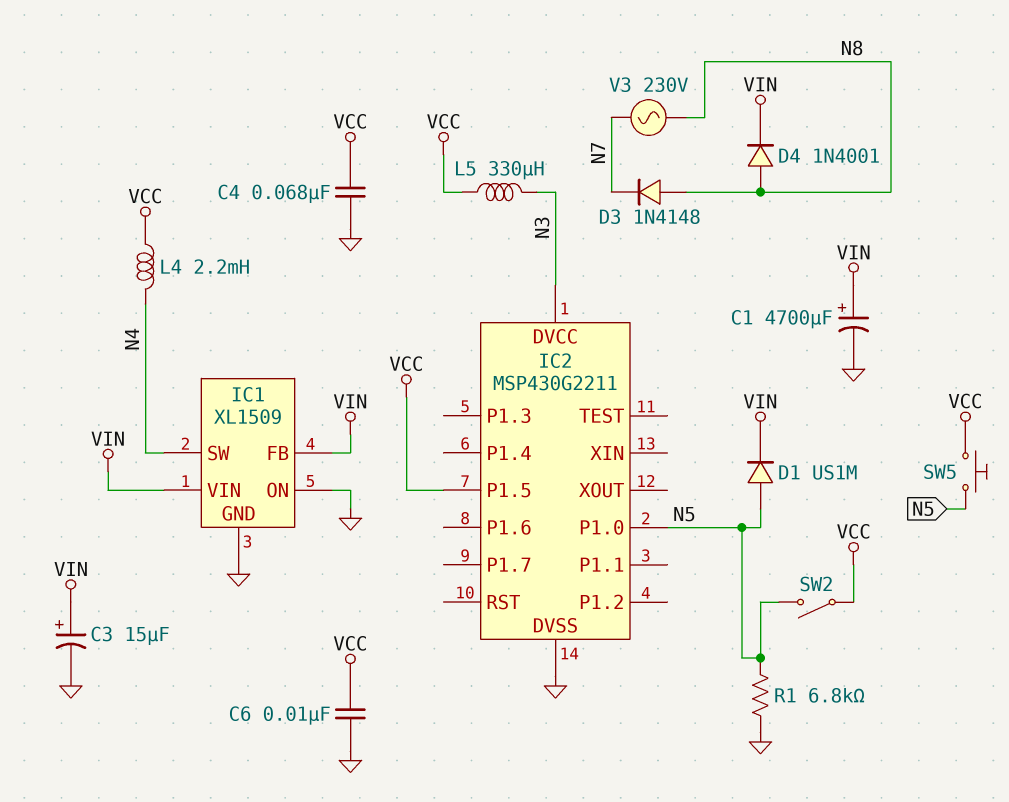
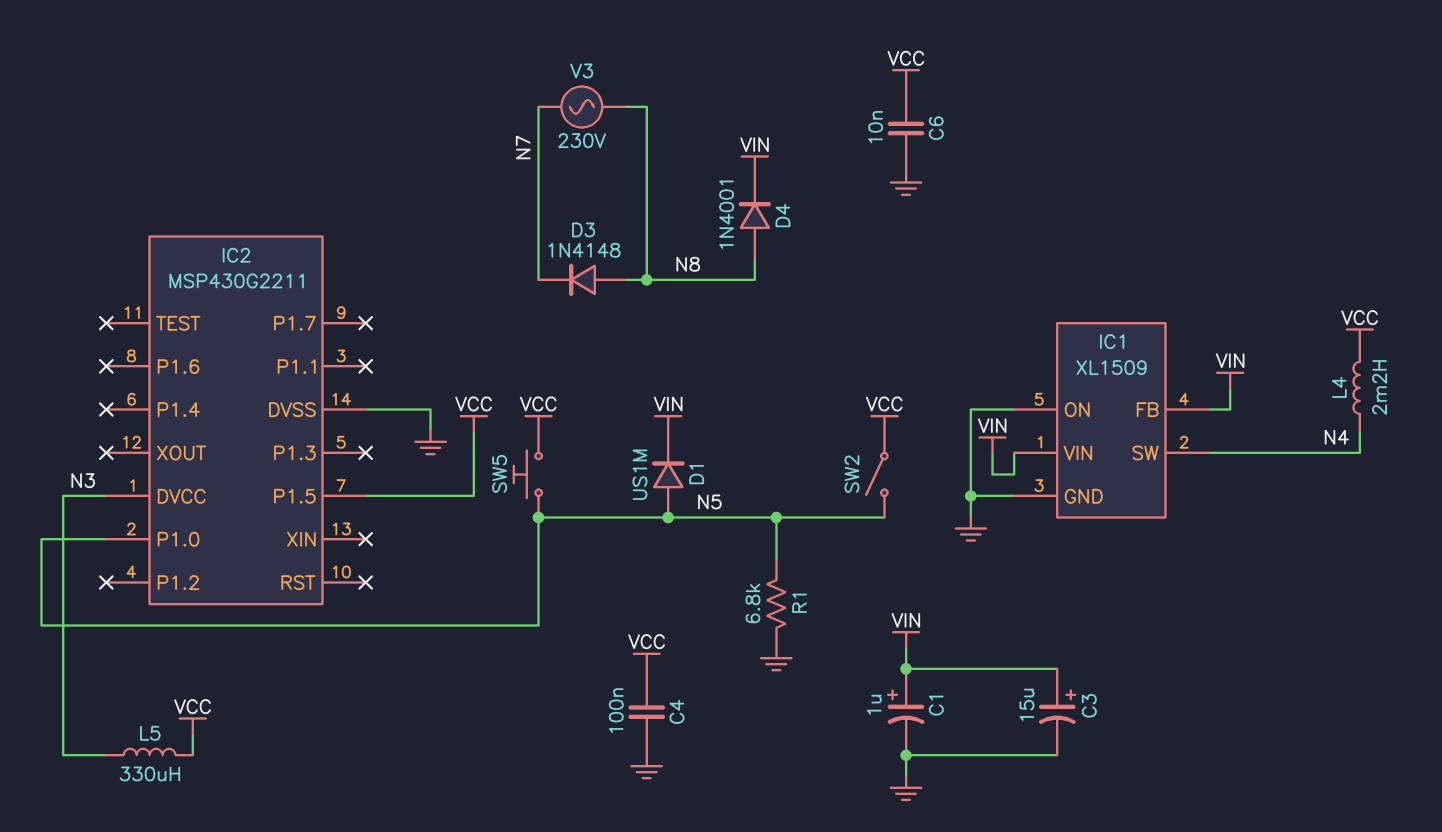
C1: 4700uF (plus VIN, minus GND) -> 1uF (plus VIN, minus GND)
C4: 68nF (GND, VCC) -> 100nF (GND, VCC)

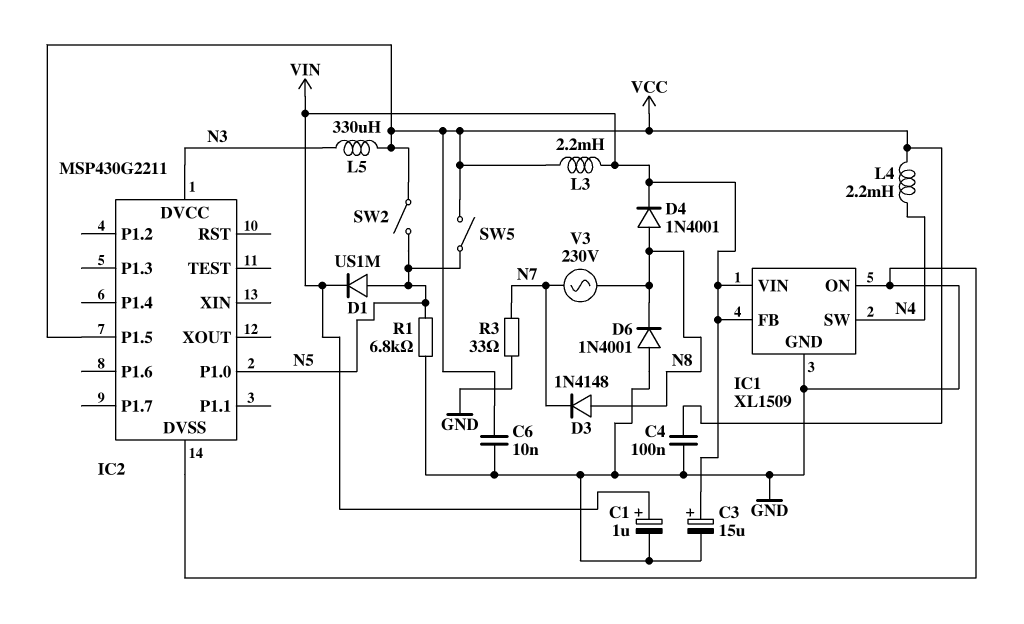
D6: none -> diode 1N4001 (A GND, K N8)
L3: none -> 2.2mH (VCC, VIN)
R3: none -> 33 (GND, N7)
SW5: button (N5, VCC) -> switch (N5, VCC)

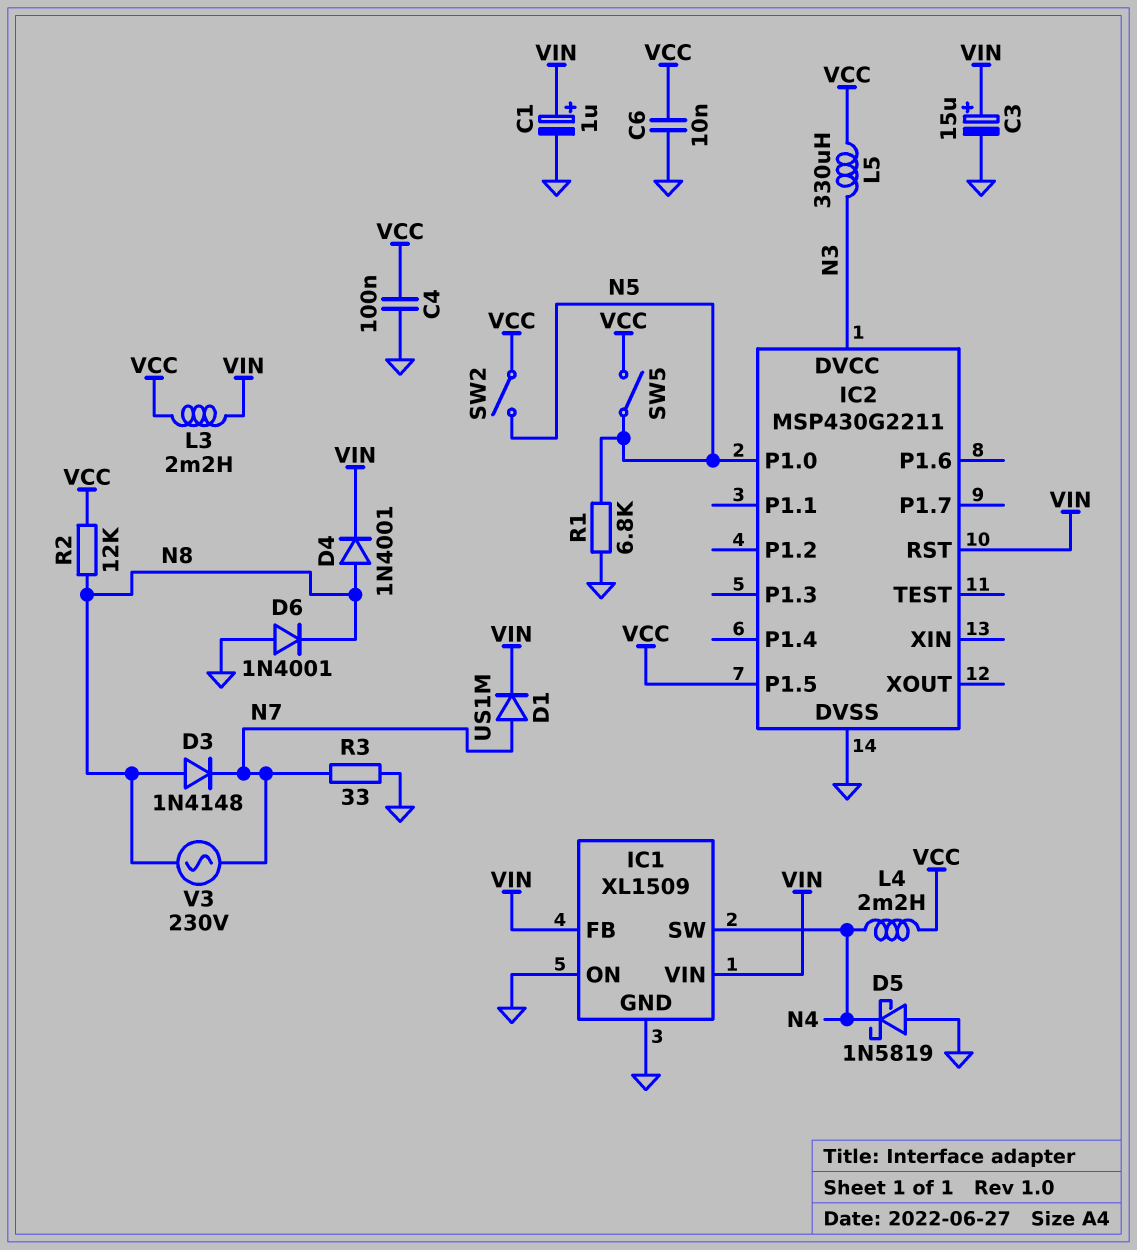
D1: diode US1M (A N5, K VIN) -> diode US1M (A N7, K VIN)
D5: none -> schottky 1N5819 (A GND, K N4)
IC2 pin RST: none -> VIN
R2: none -> 12k (N8, VCC)

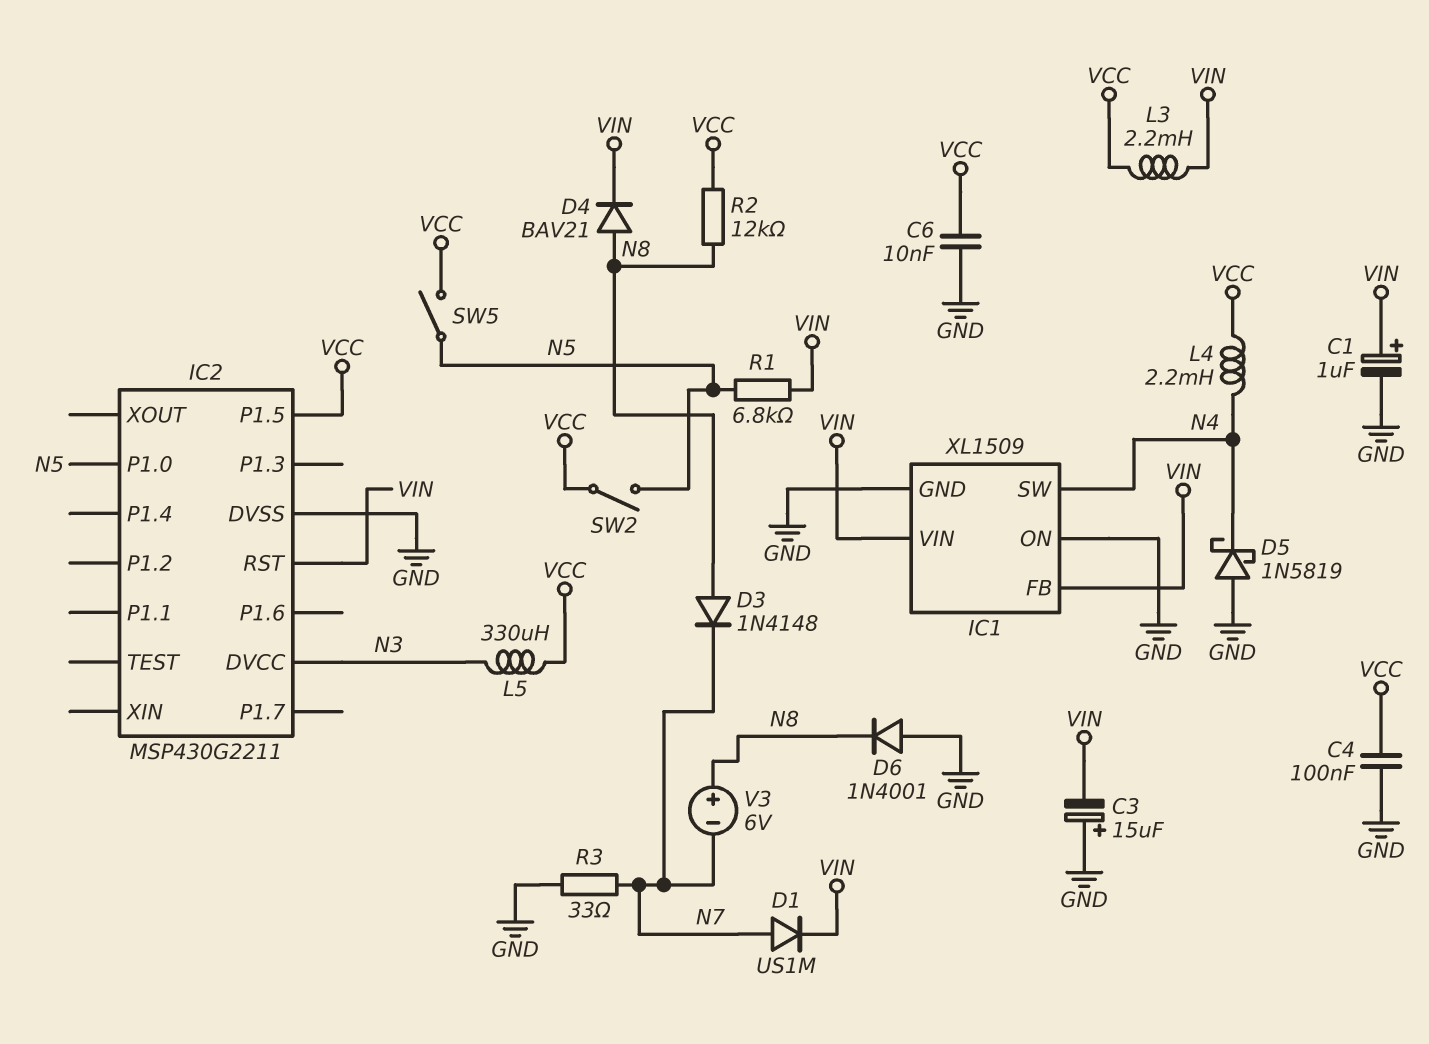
C3: 15uF (plus VIN, minus GND) -> 15uF (plus GND, minus VIN)
D4: diode 1N4001 (A N8, K VIN) -> diode BAV21 (A N8, K VIN)
R1: 6.8k (GND, N5) -> 6.8k (N5, VIN)
V3: AC 230V (N7, N8) -> 6V (plus N8, minus N7)

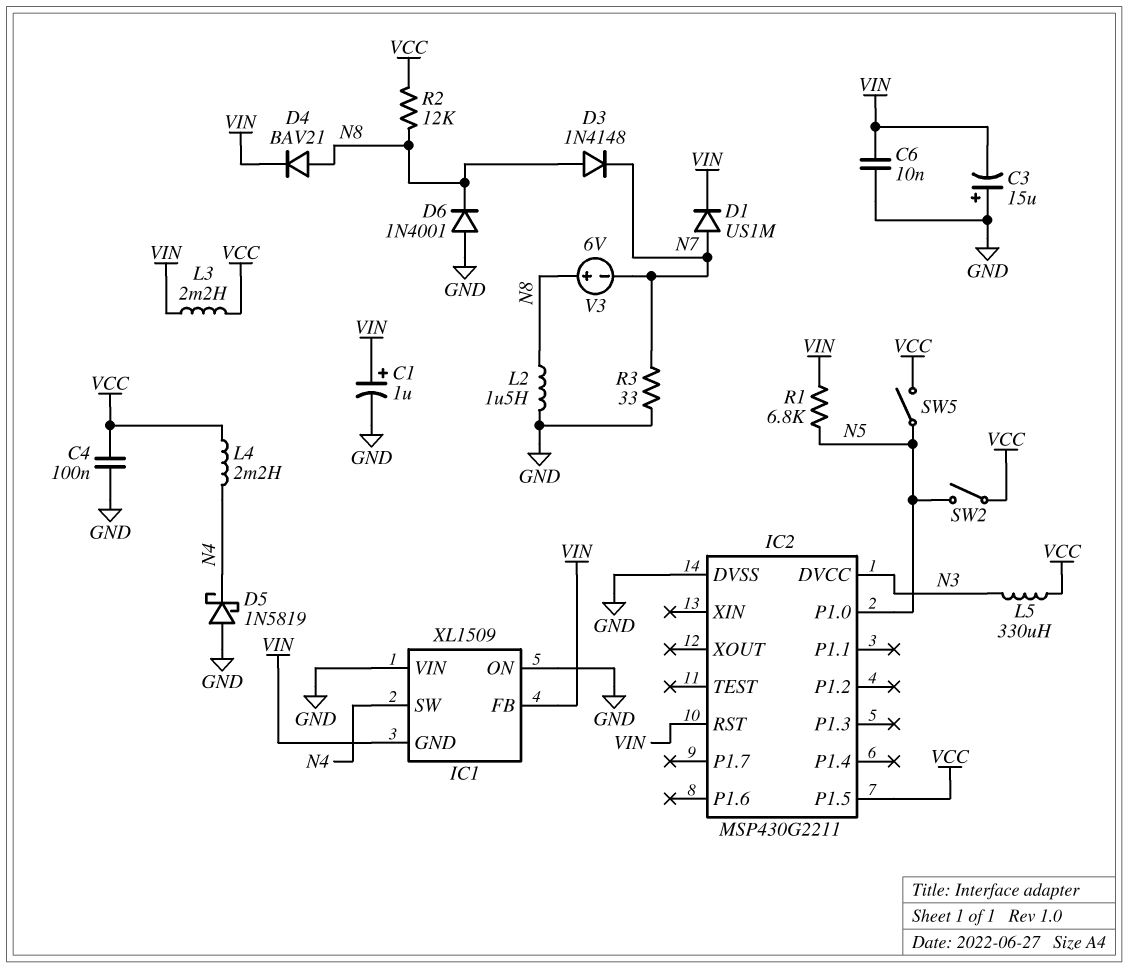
C6: 10nF (GND, VCC) -> 10nF (GND, VIN)
IC1 pin GND: GND -> VIN
IC1 pin VIN: VIN -> GND
L2: none -> 1.5uH (GND, N8)

